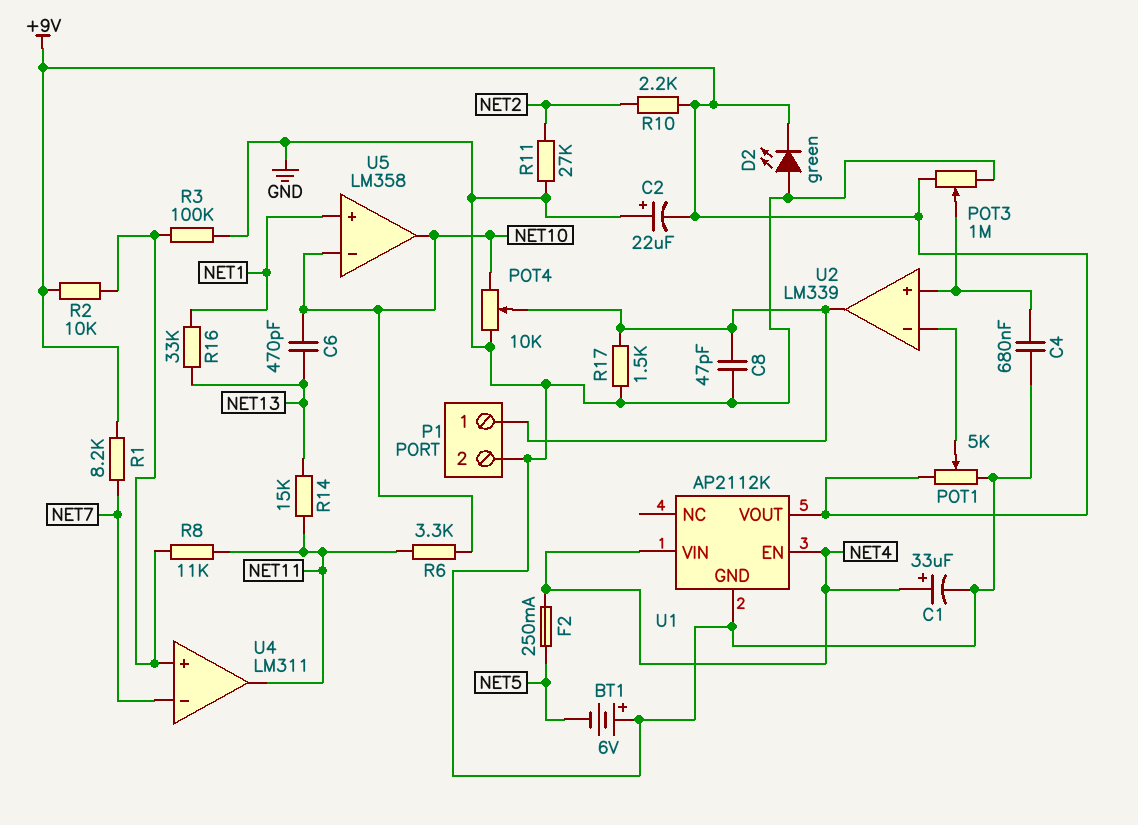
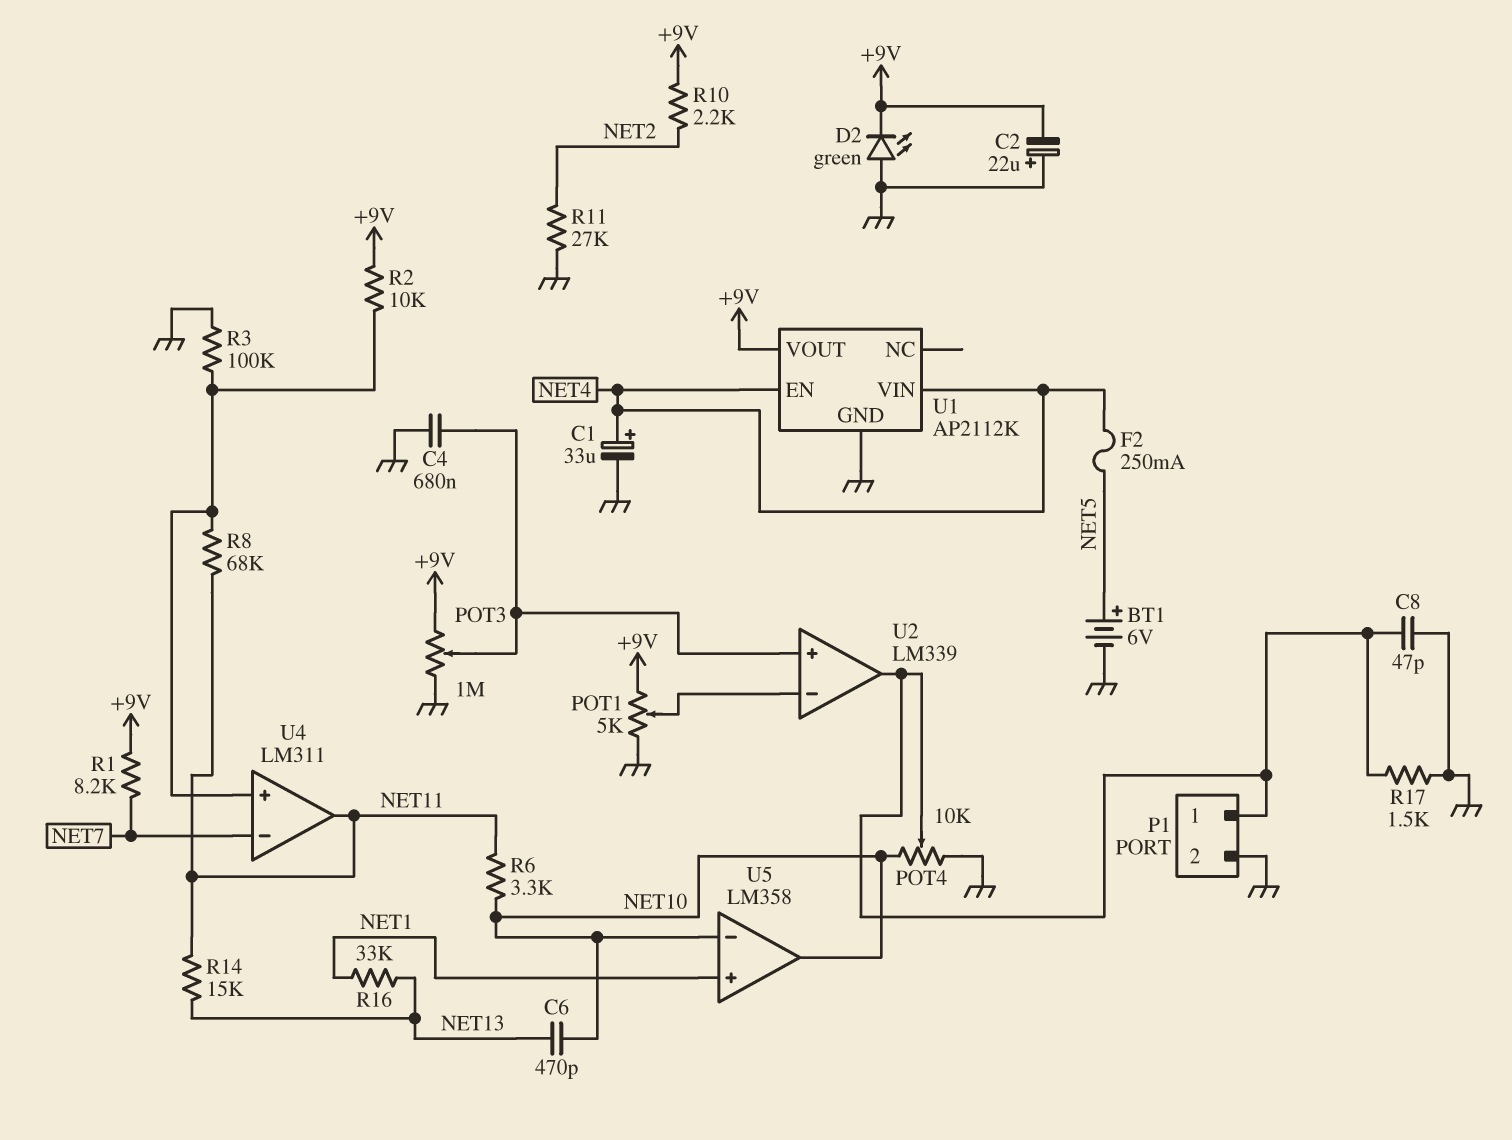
BT1: 6V (plus GND, minus NET5) -> 6V (plus NET5, minus GND)
R8: 11k (NET11, U4/in+) -> 68k (NET11, U4/in+)

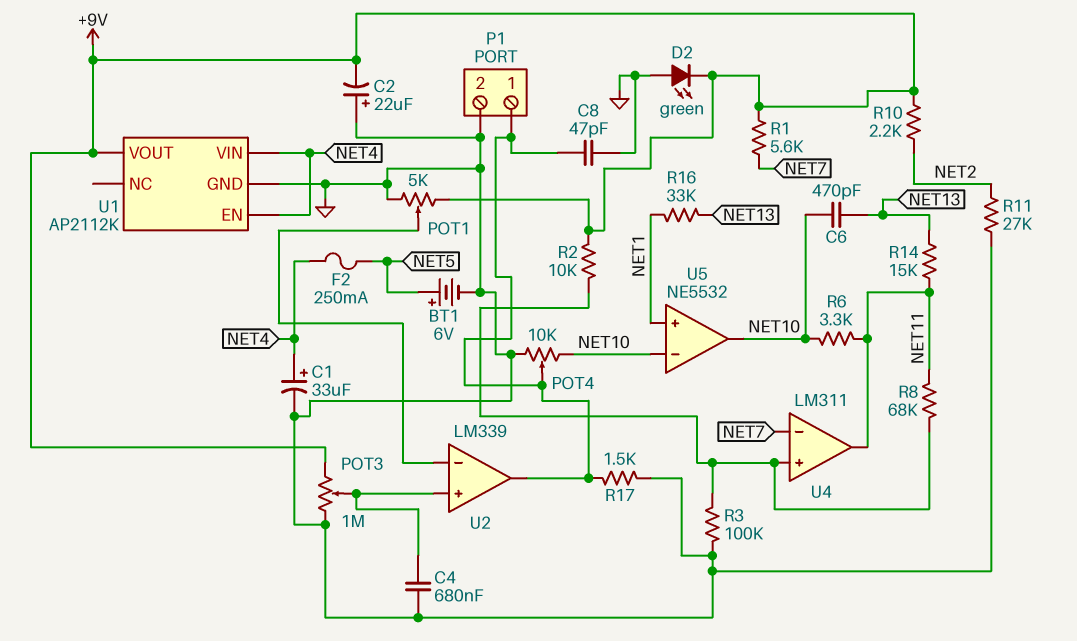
R1: 8.2k (+9V, NET7) -> 5.6k (+9V, NET7)
U5: LM358 -> NE5532

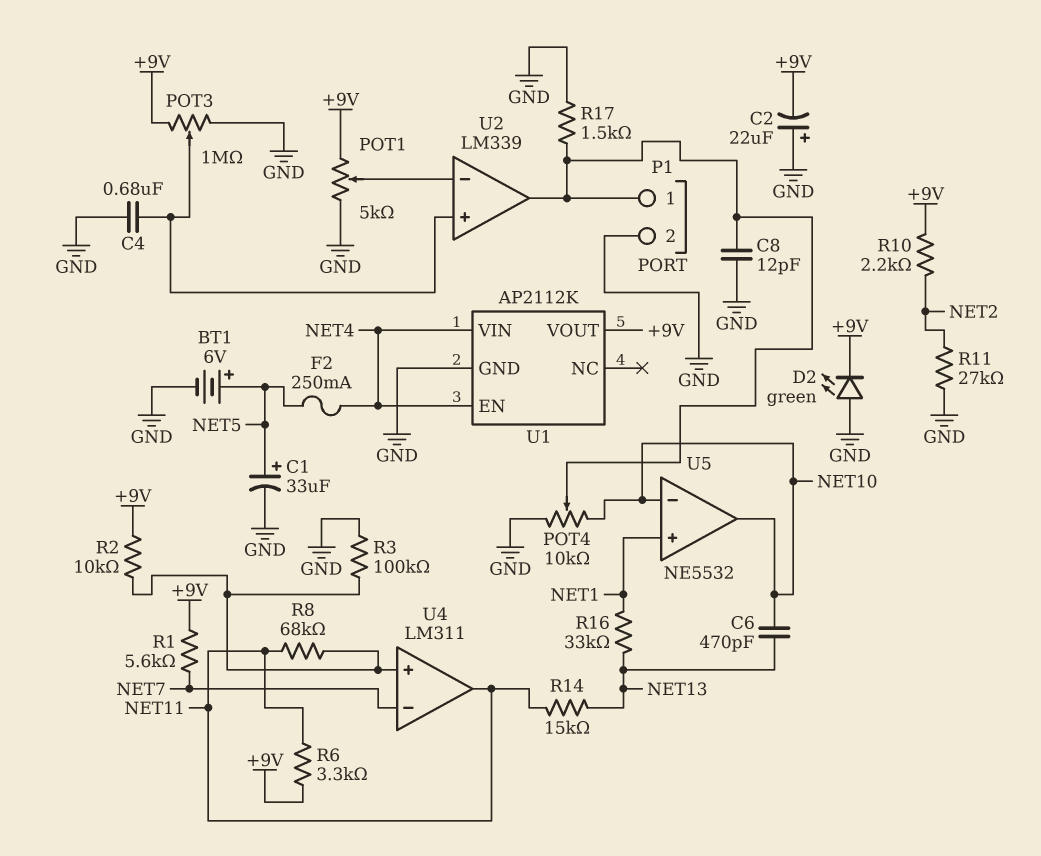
C1: 33uF (plus NET4, minus GND) -> 33uF (plus NET5, minus GND)
C8: 47pF (GND, P1/1) -> 12pF (GND, P1/1)
R6: 3.3k (NET10, NET11) -> 3.3k (+9V, NET11)

